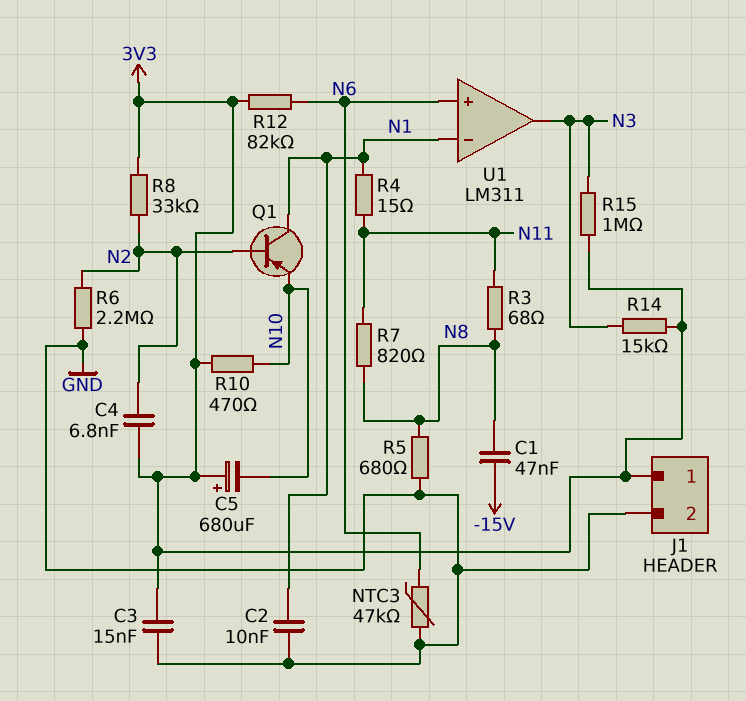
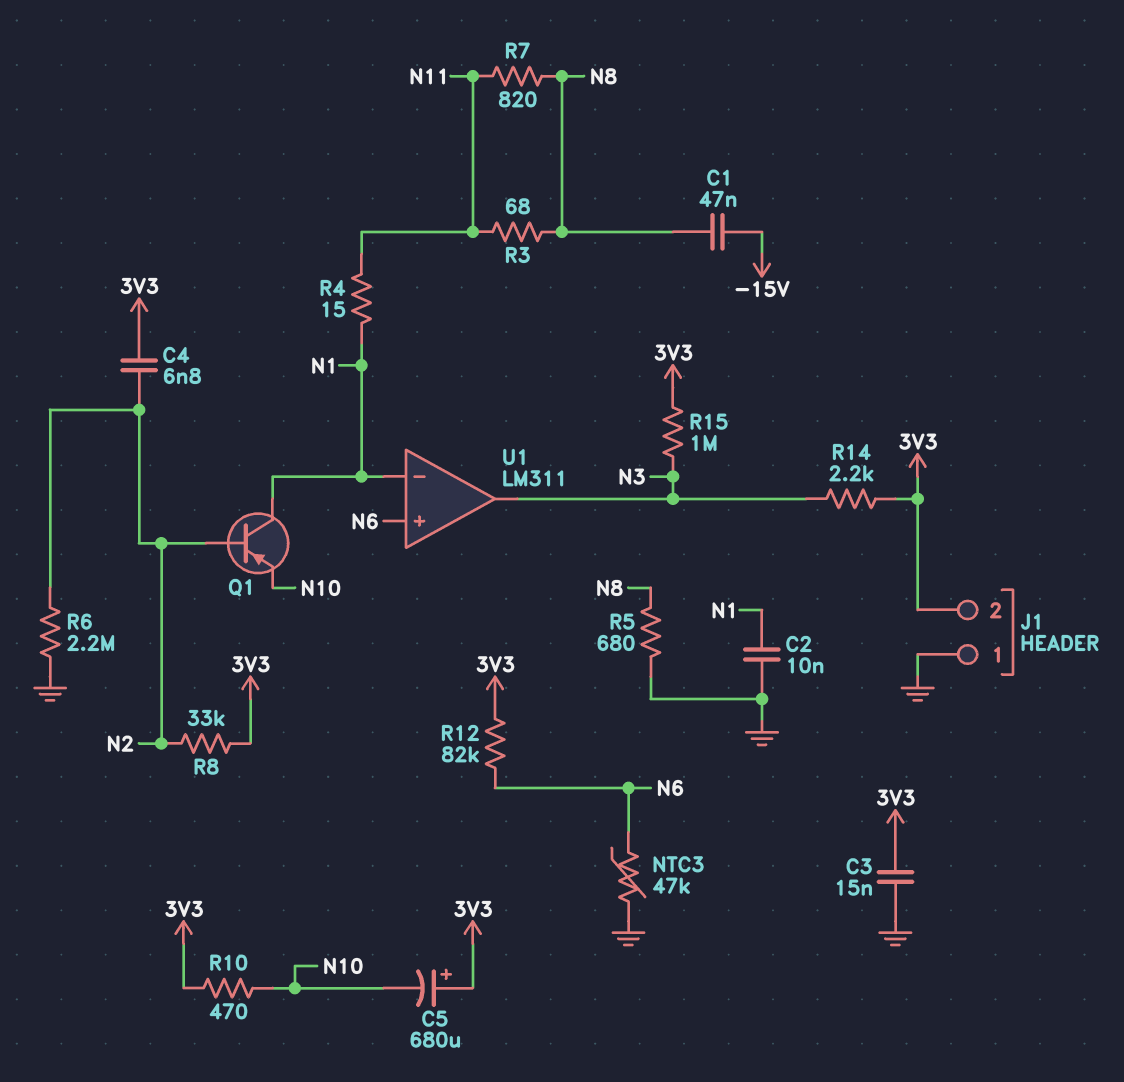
J1 pin 1: 3V3 -> GND
J1 pin 2: GND -> 3V3
R14: 15k (3V3, N3) -> 2.2k (3V3, N3)

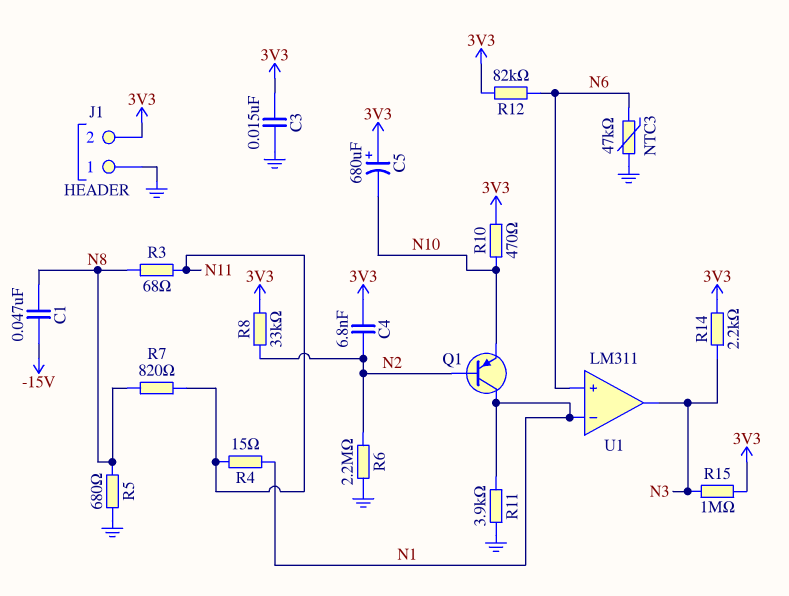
C2: 10nF (GND, N1) -> none
R11: none -> 3.9k (GND, N1)

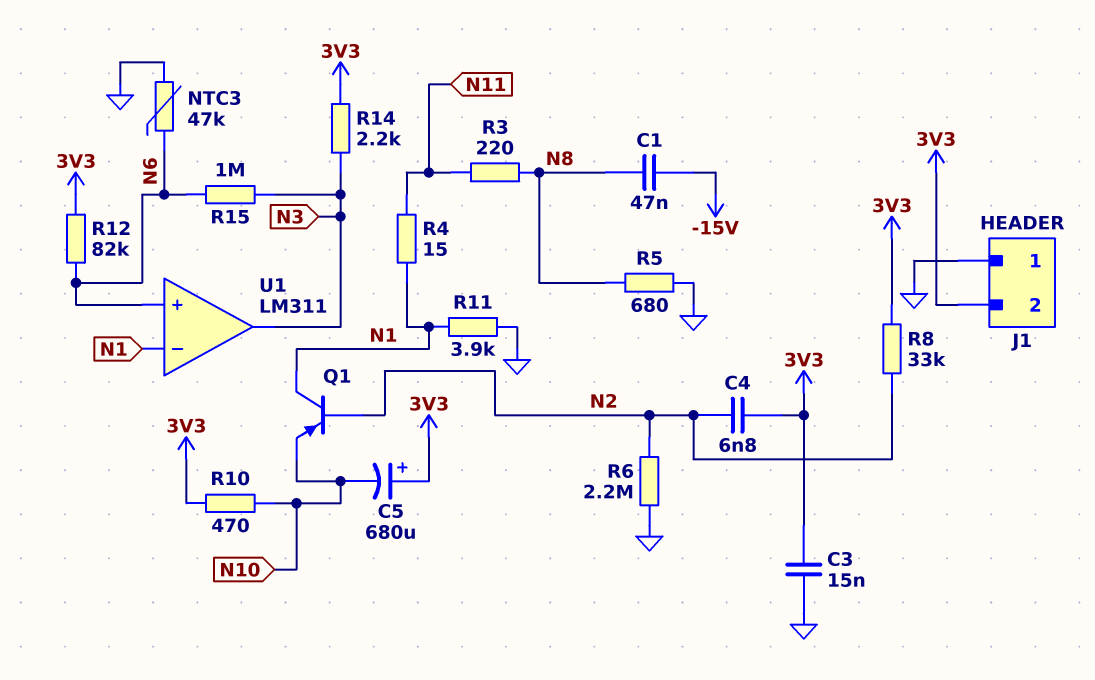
R3: 68 (N8, N11) -> 220 (N8, N11)
R7: 820 (N8, N11) -> none
R15: 1M (3V3, N3) -> 1M (N3, N6)

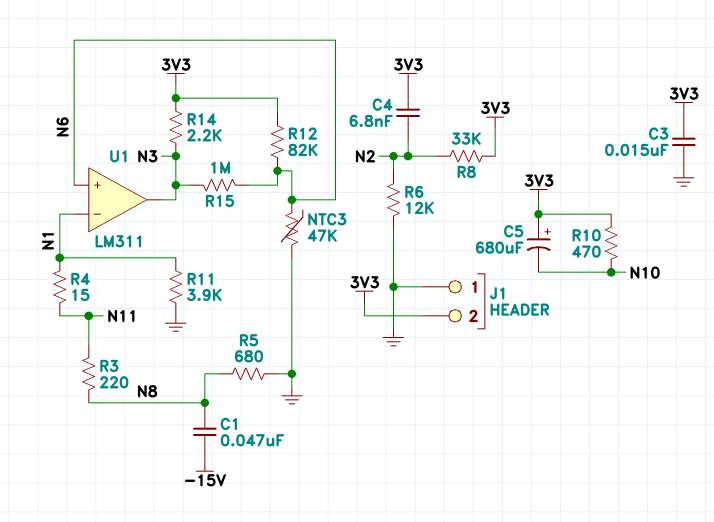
Q1: PNP (B N2, C N1, E N10) -> none
R6: 2.2M (GND, N2) -> 12k (GND, N2)

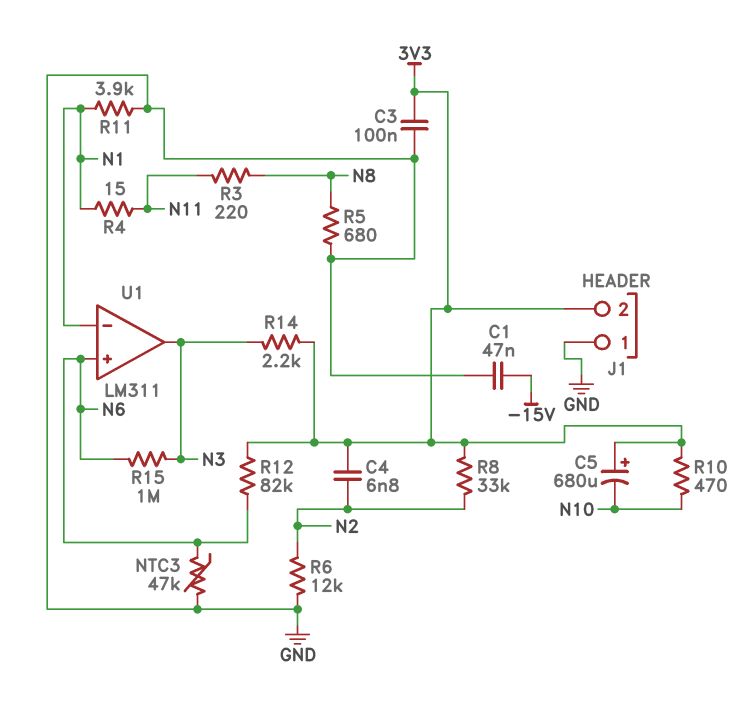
C1: 47nF (-15V, N8) -> 47nF (-15V, GND)
C3: 15nF (3V3, GND) -> 100nF (3V3, GND)

